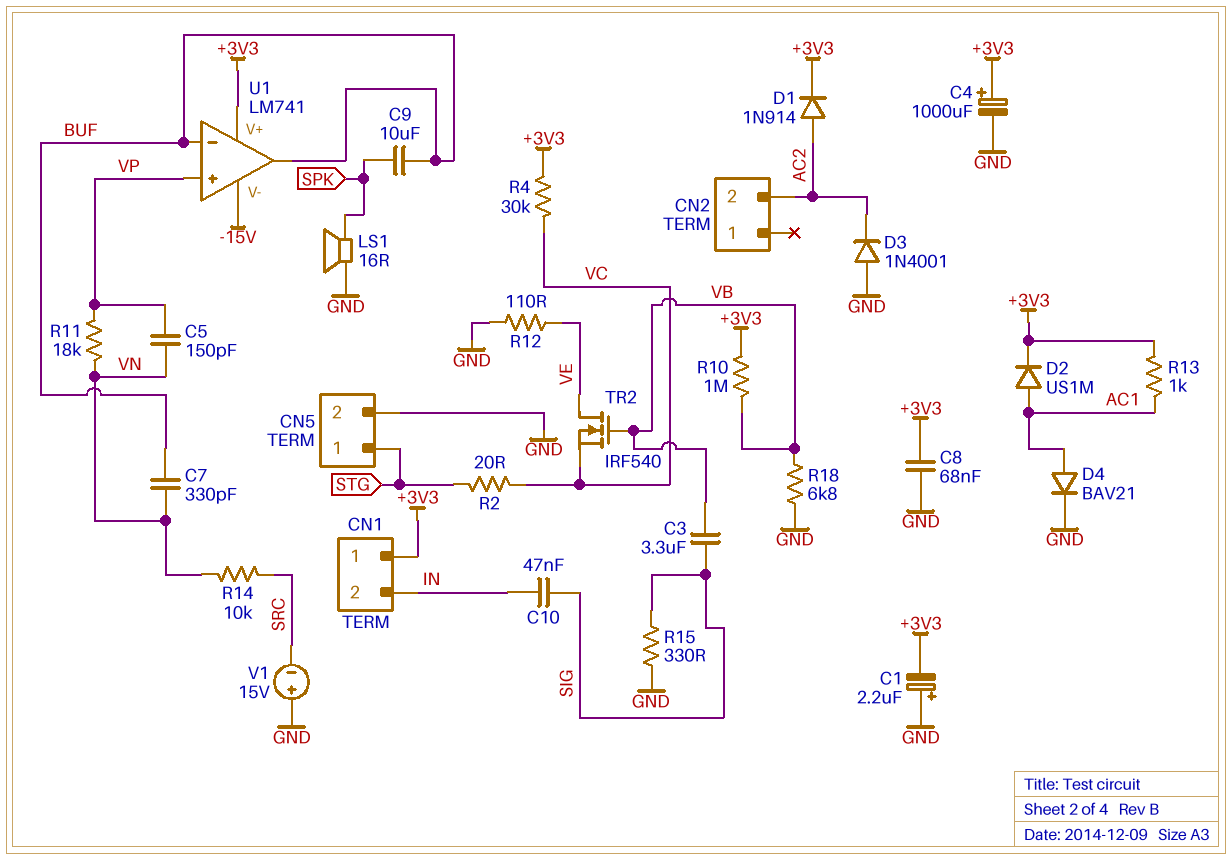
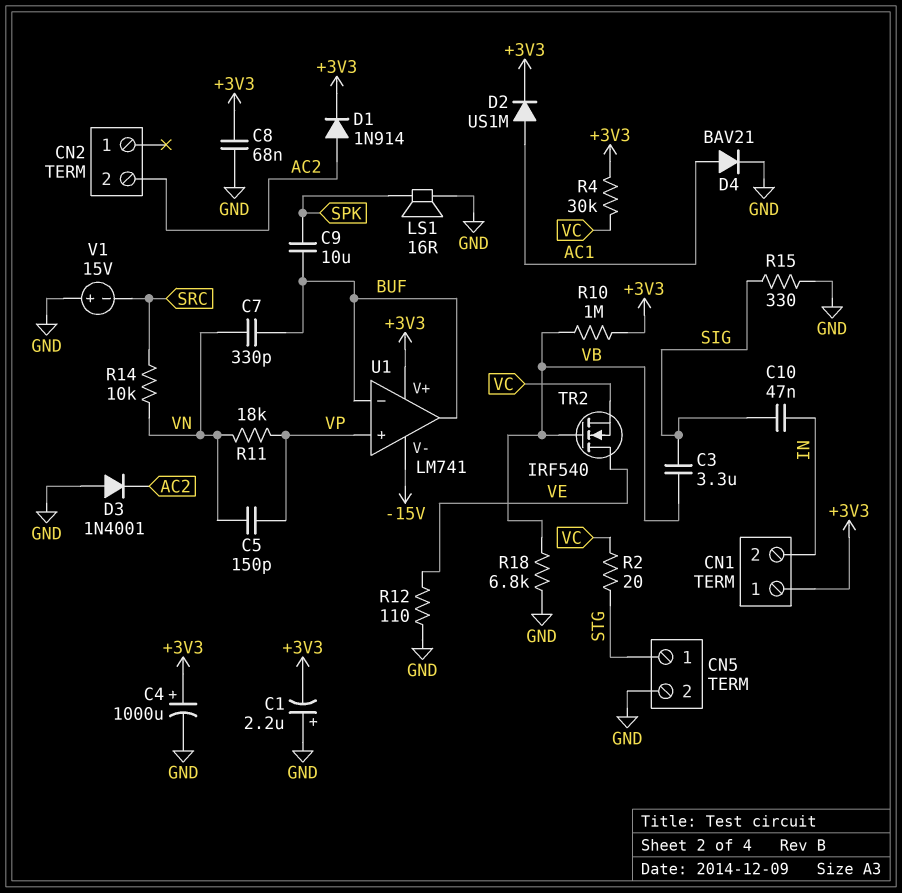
R13: 1k (+3V3, AC1) -> none

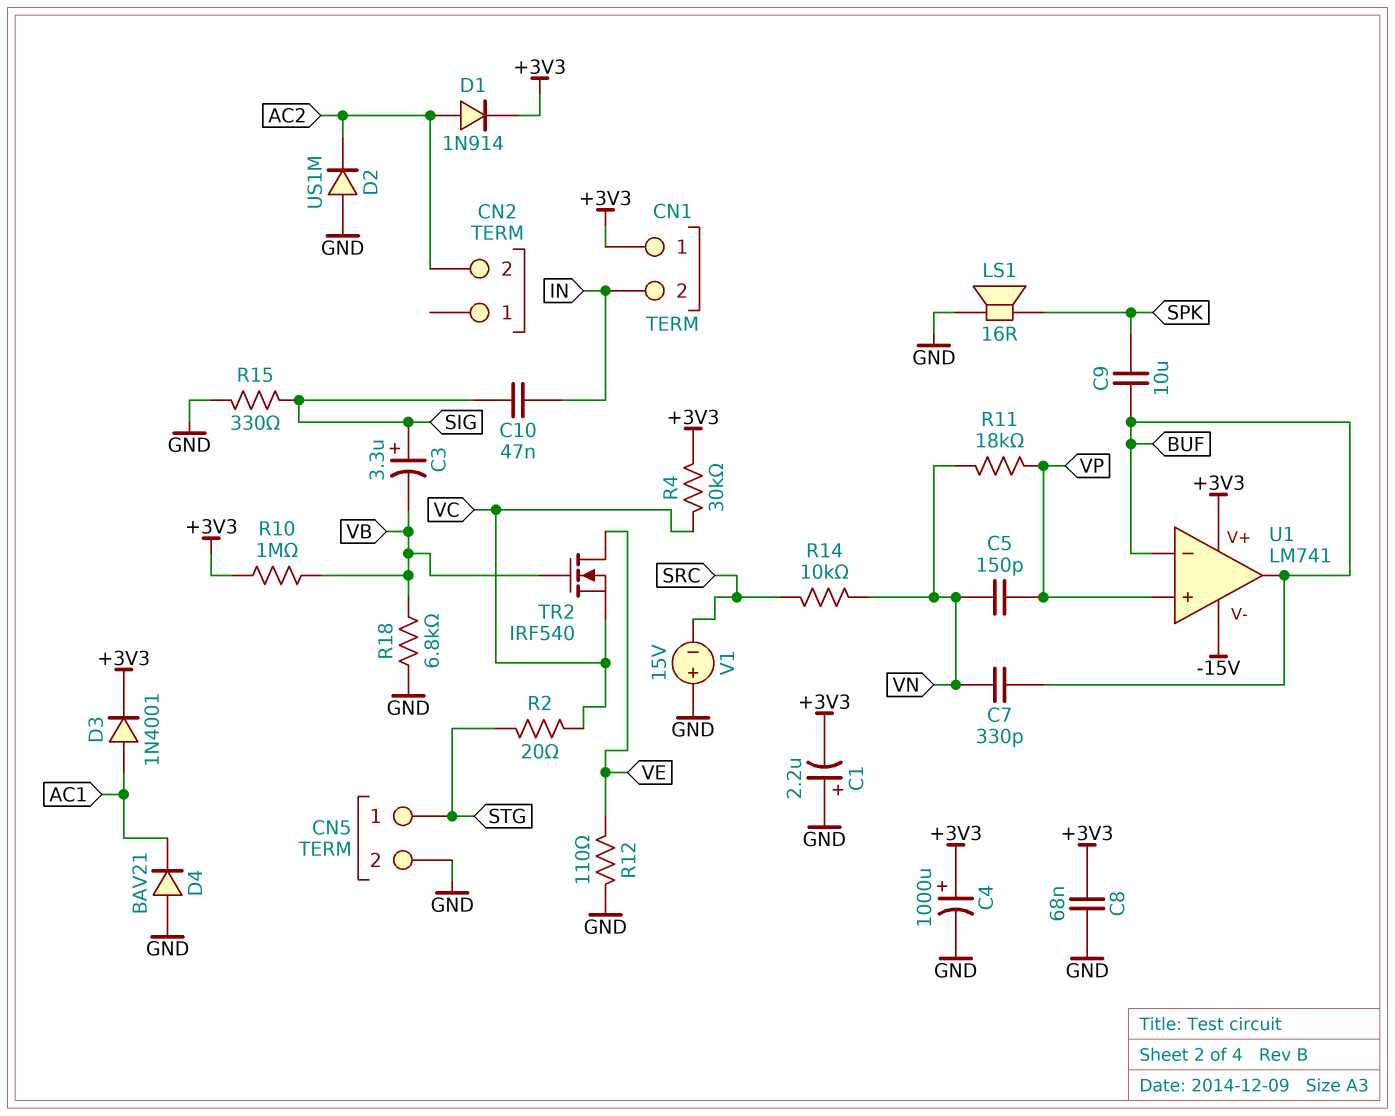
C3: 3.3uF (SIG, VB) -> 3.3uF (plus SIG, minus VB)
D2: diode US1M (A AC1, K +3V3) -> diode US1M (A GND, K AC2)
D3: diode 1N4001 (A GND, K AC2) -> diode 1N4001 (A AC1, K +3V3)
D4: diode BAV21 (A AC1, K GND) -> diode BAV21 (A GND, K AC1)

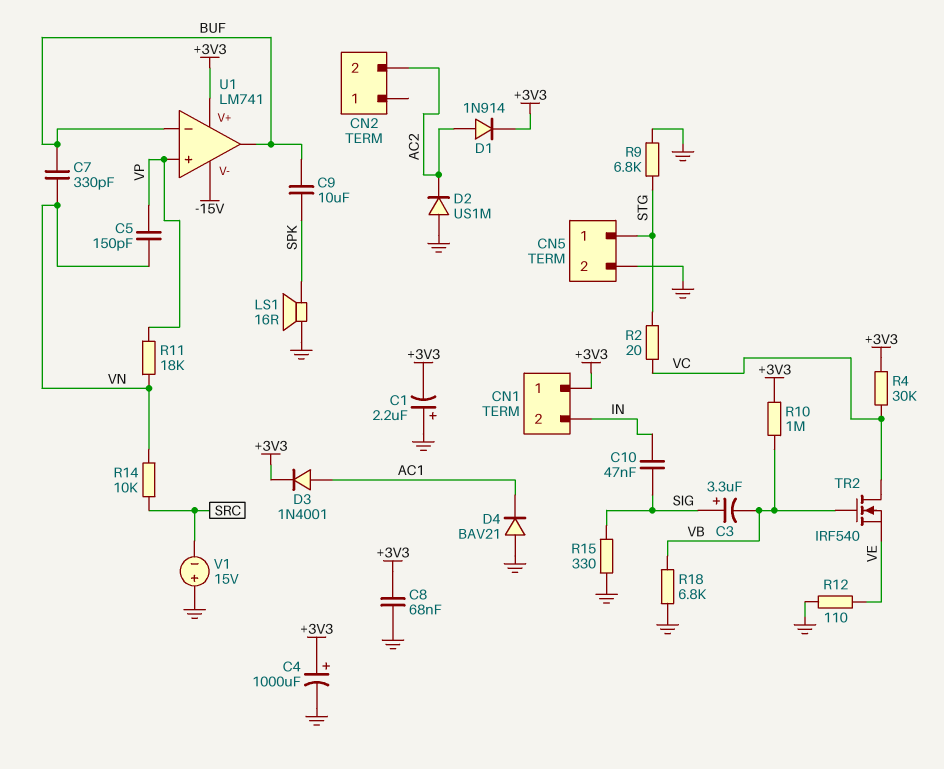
R9: none -> 6.8k (GND, STG)
TR2: NMOS IRF540 (G VB, D VE, S VC) -> NMOS IRF540 (G VB, D VC, S VE)

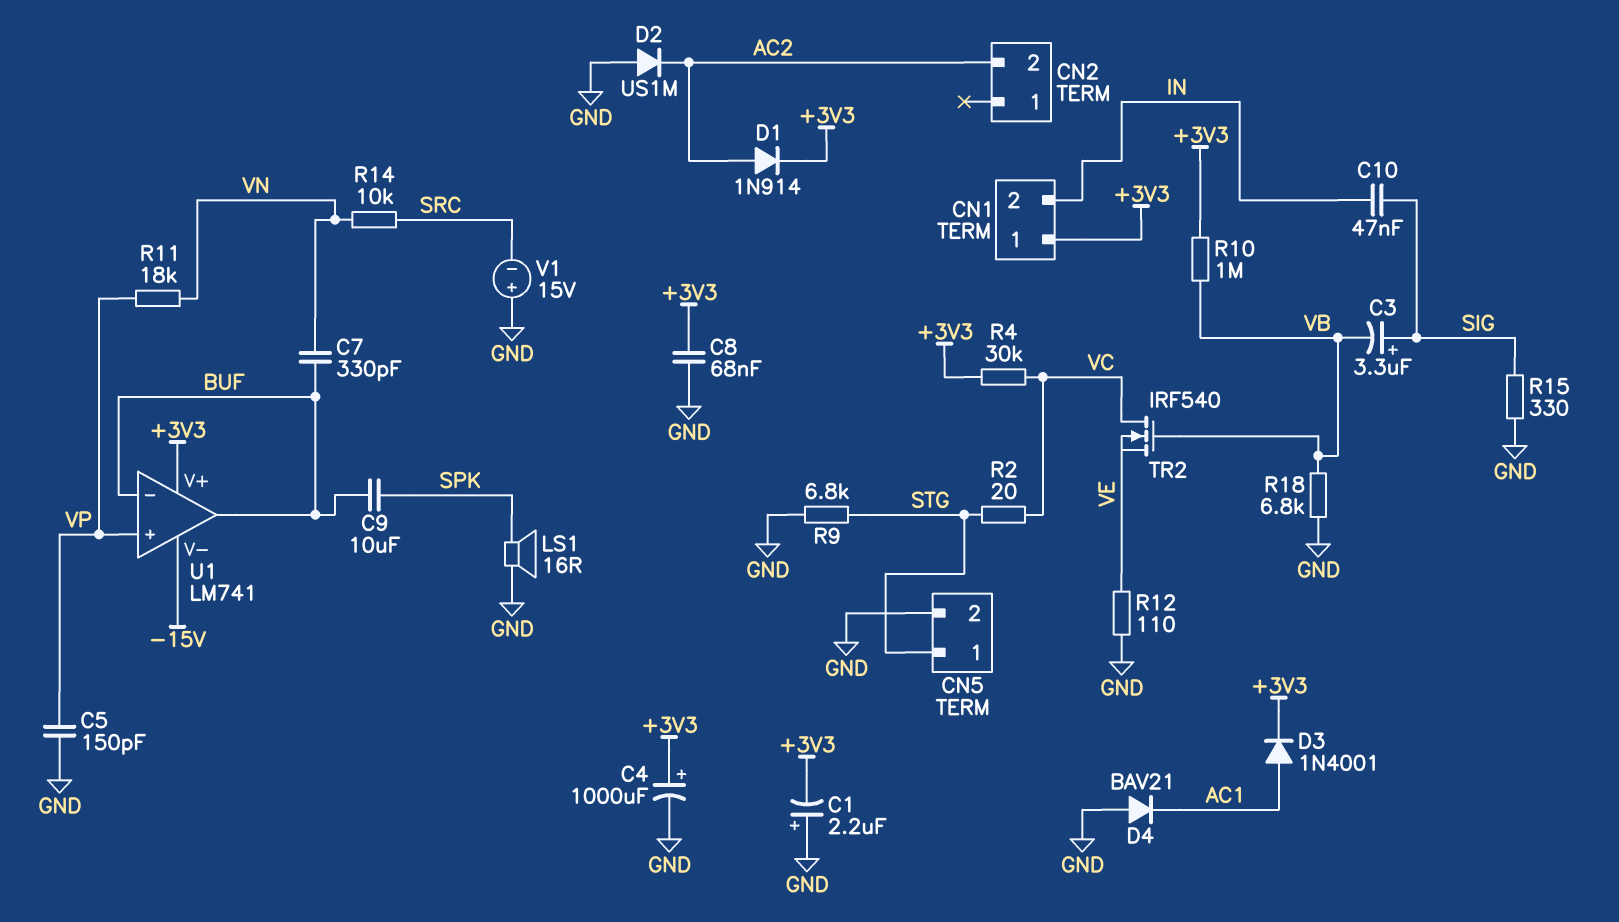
C5: 150pF (VN, VP) -> 150pF (GND, VP)

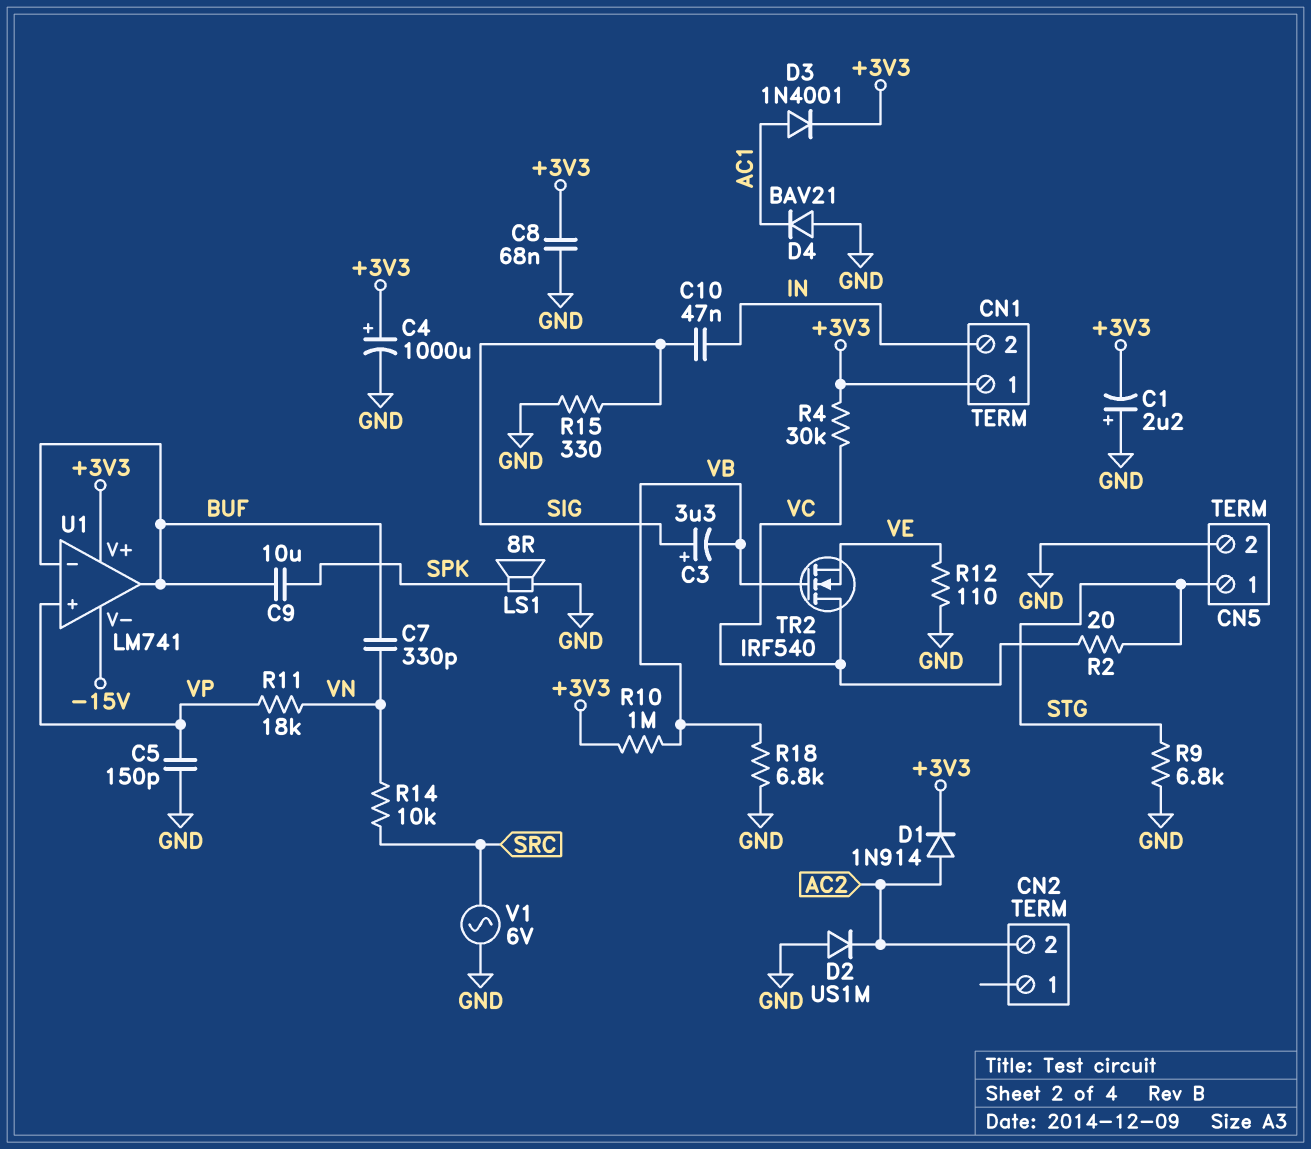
LS1: speaker 16R (GND, SPK) -> speaker 8R (GND, SPK)
V1: 15V (plus GND, minus SRC) -> AC 6V (GND, SRC)

